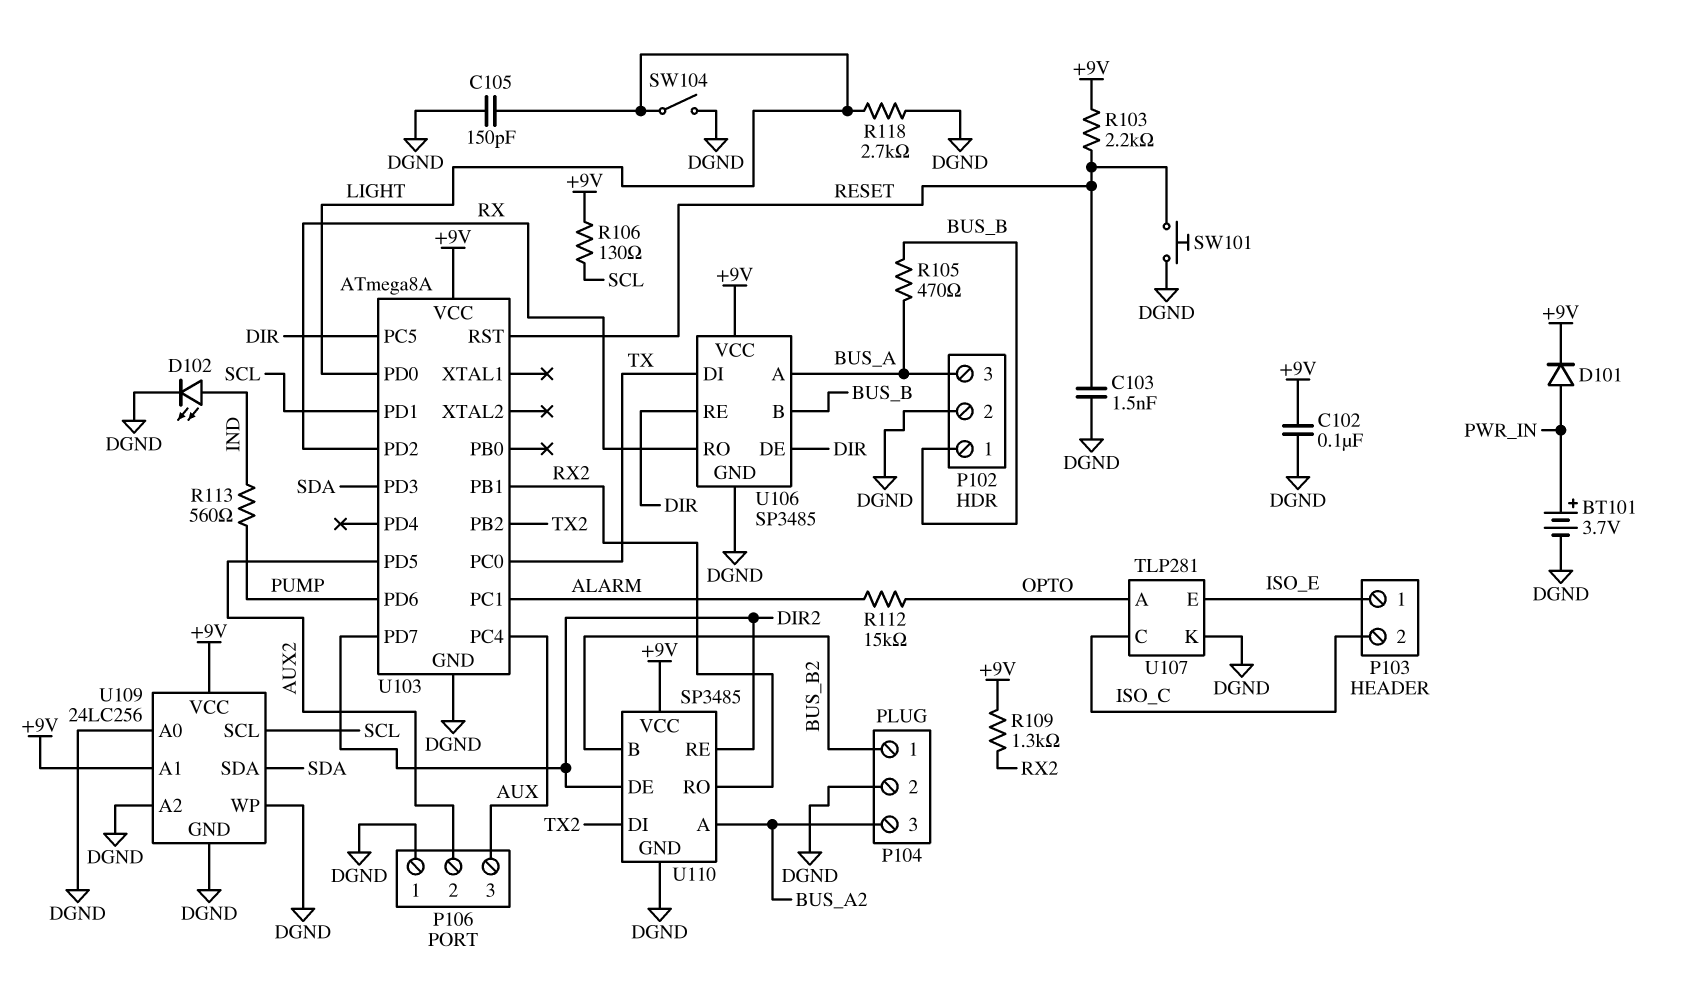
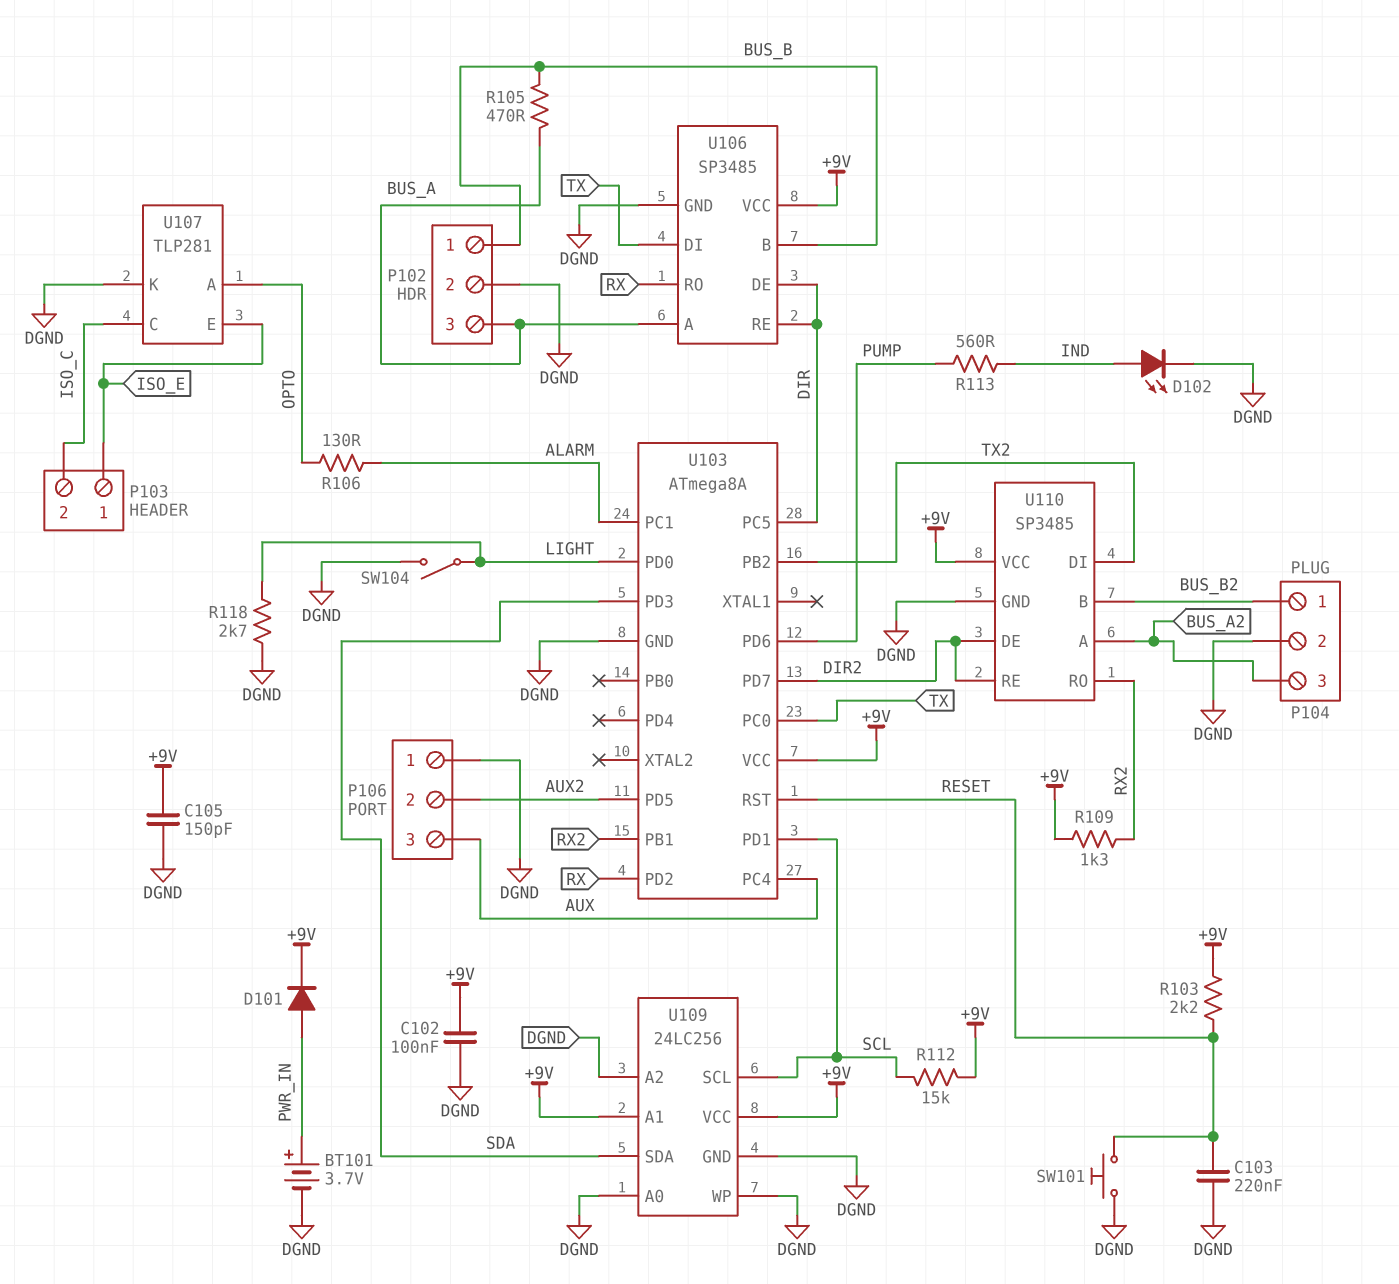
C103: 1.5nF (DGND, RESET) -> 220nF (DGND, RESET)
C105: 150pF (DGND, LIGHT) -> 150pF (+9V, DGND)
R106: 130 (+9V, SCL) -> 130 (ALARM, OPTO)
R112: 15k (ALARM, OPTO) -> 15k (+9V, SCL)

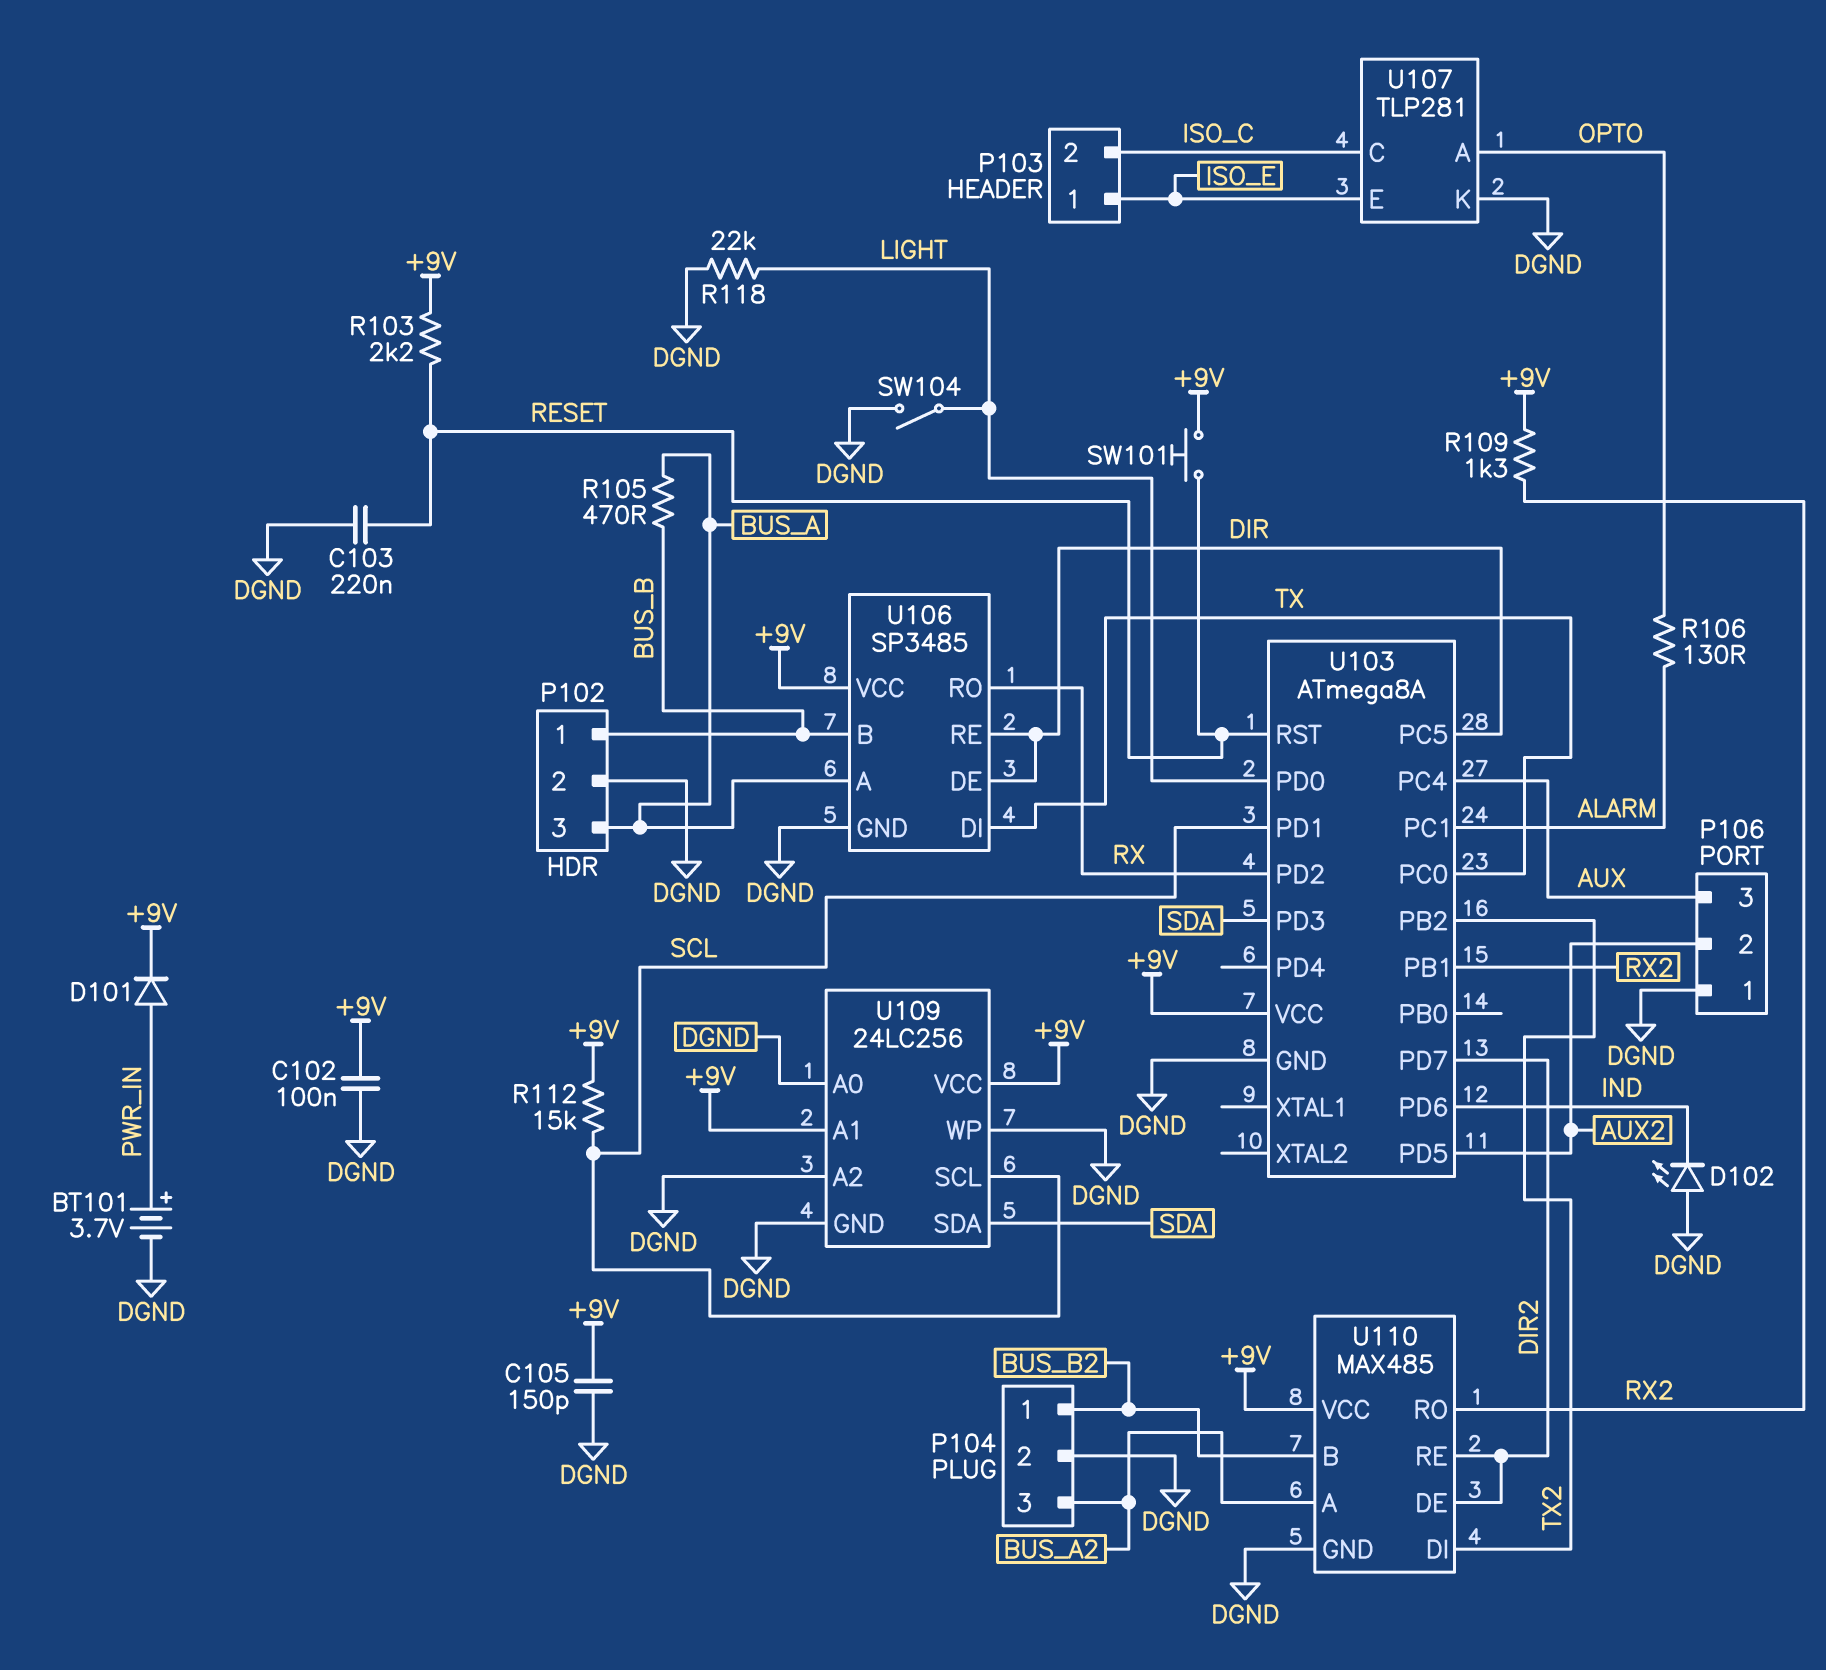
D102: LED (A IND, K DGND) -> LED (A DGND, K IND)
R113: 560 (IND, PUMP) -> none
R118: 2.7k (DGND, LIGHT) -> 22k (DGND, LIGHT)
SW101: button (DGND, RESET) -> button (+9V, RESET)
U103 pin PD6: PUMP -> IND
U110: SP3485 -> MAX485

